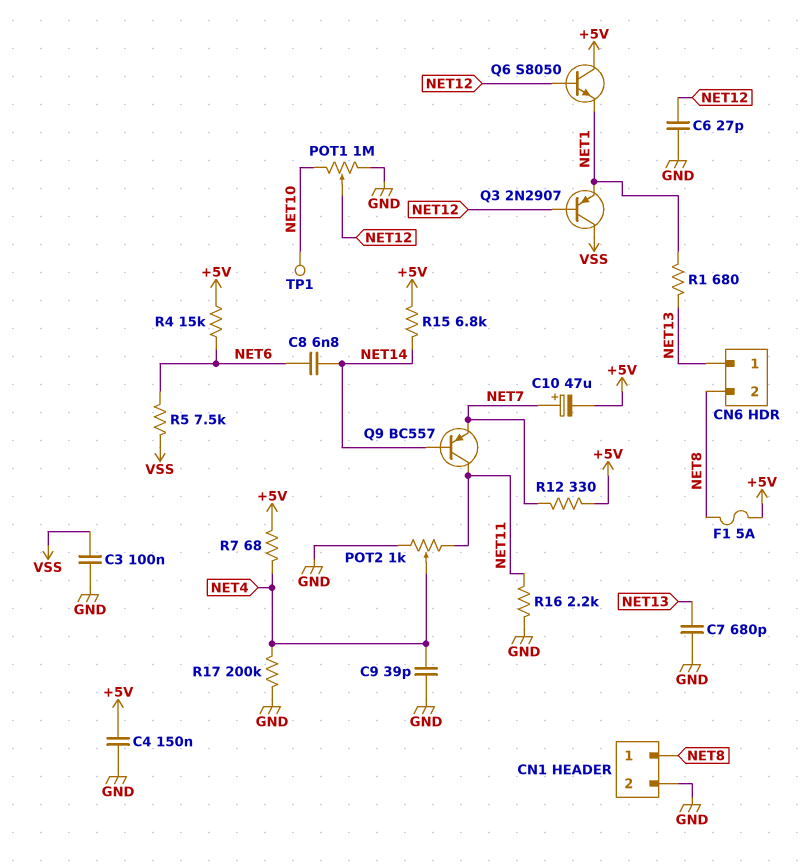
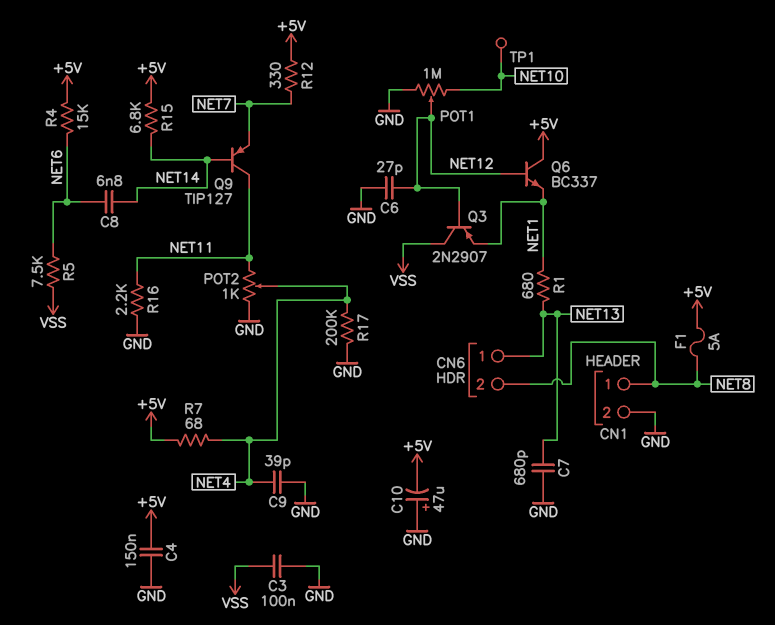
C10: 47uF (plus NET7, minus +5V) -> 47uF (plus GND, minus +5V)
Q6: NPN S8050 (B NET12, C +5V, E NET1) -> NPN BC337 (B NET12, C +5V, E NET1)
Q9: PNP BC557 (B NET14, C NET11, E NET7) -> PNP TIP127 (B NET14, C NET11, E NET7)

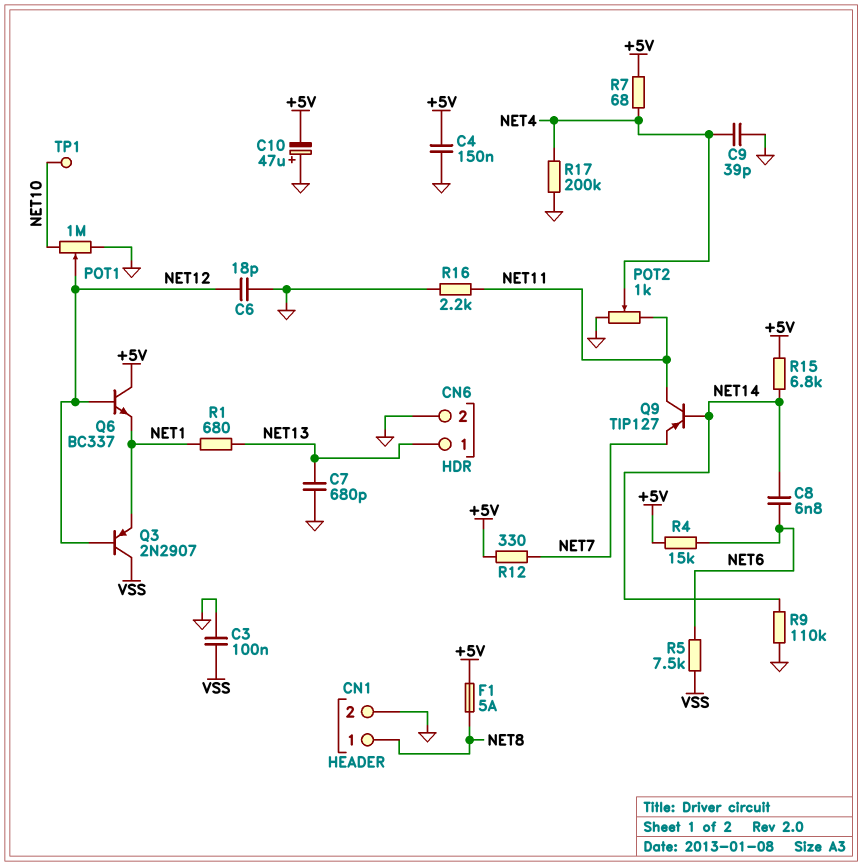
C6: 27pF (GND, NET12) -> 18pF (GND, NET12)
CN6 pin 2: NET8 -> GND
R9: none -> 110k (GND, NET14)

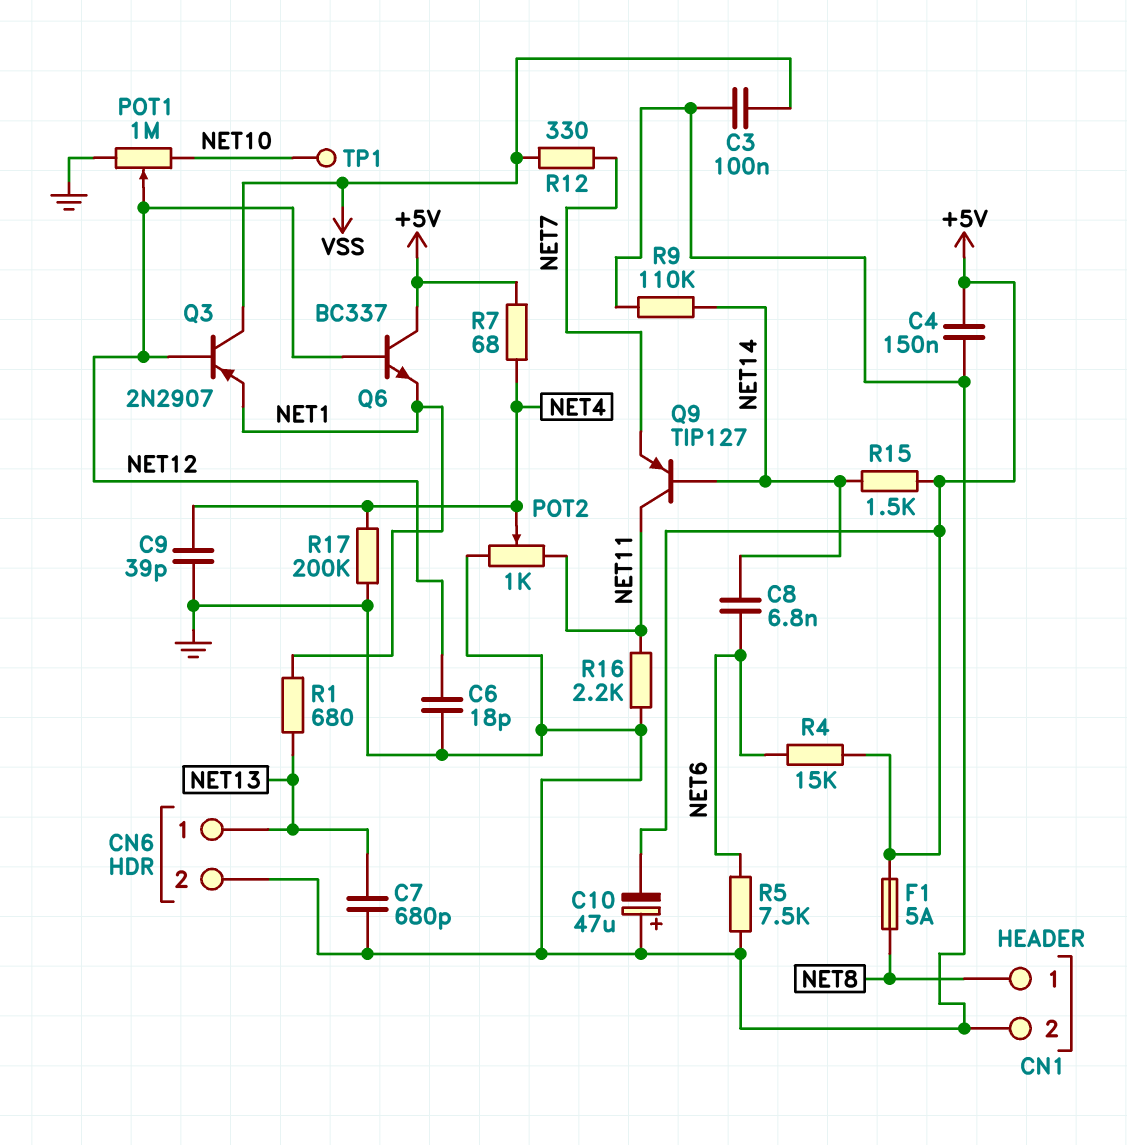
R5: 7.5k (NET6, VSS) -> 7.5k (GND, NET6)
R12: 330 (+5V, NET7) -> 330 (NET7, VSS)
R15: 6.8k (+5V, NET14) -> 1.5k (+5V, NET14)

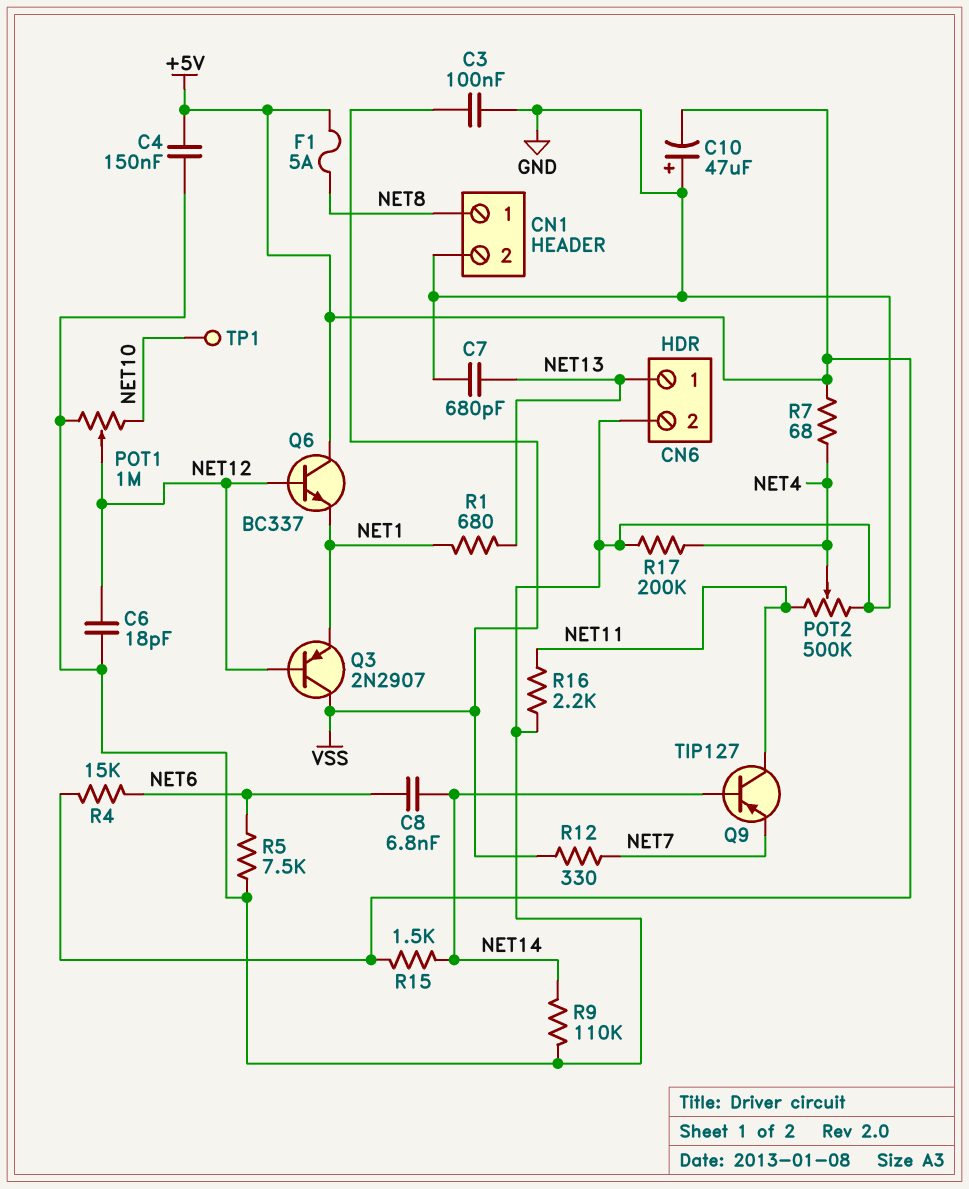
C9: 39pF (GND, NET4) -> none
POT2: 1k (GND, NET11, wiper NET4) -> 500k (GND, NET11, wiper NET4)

